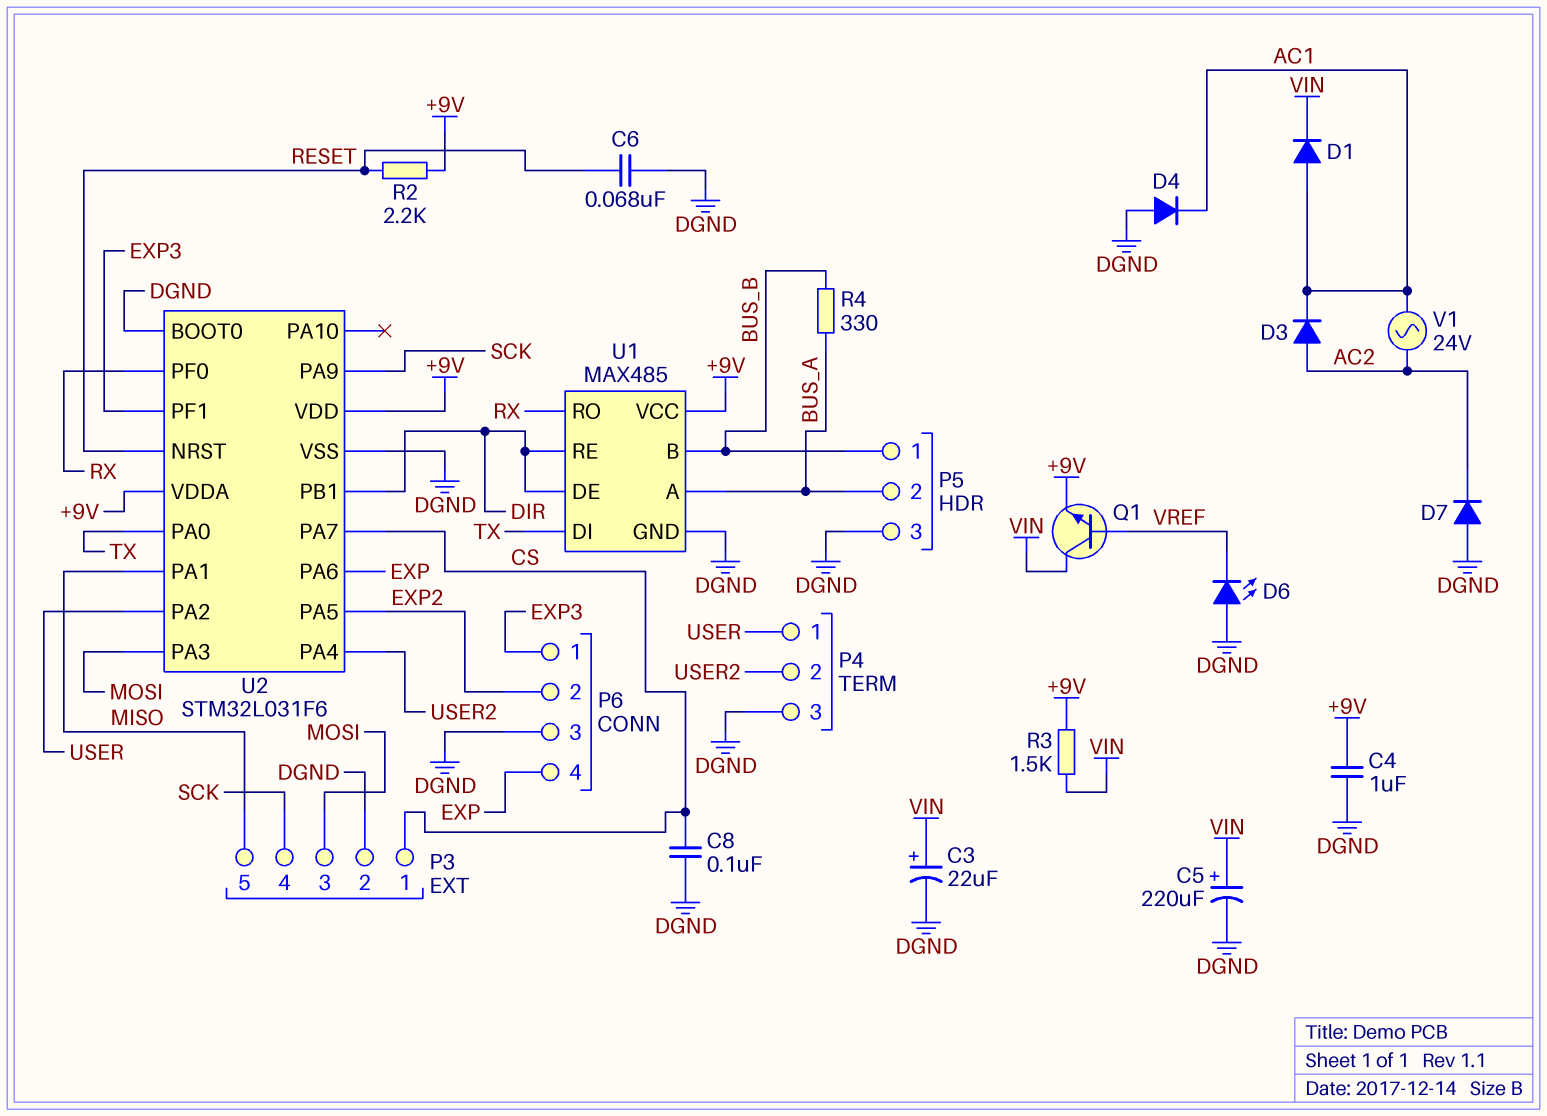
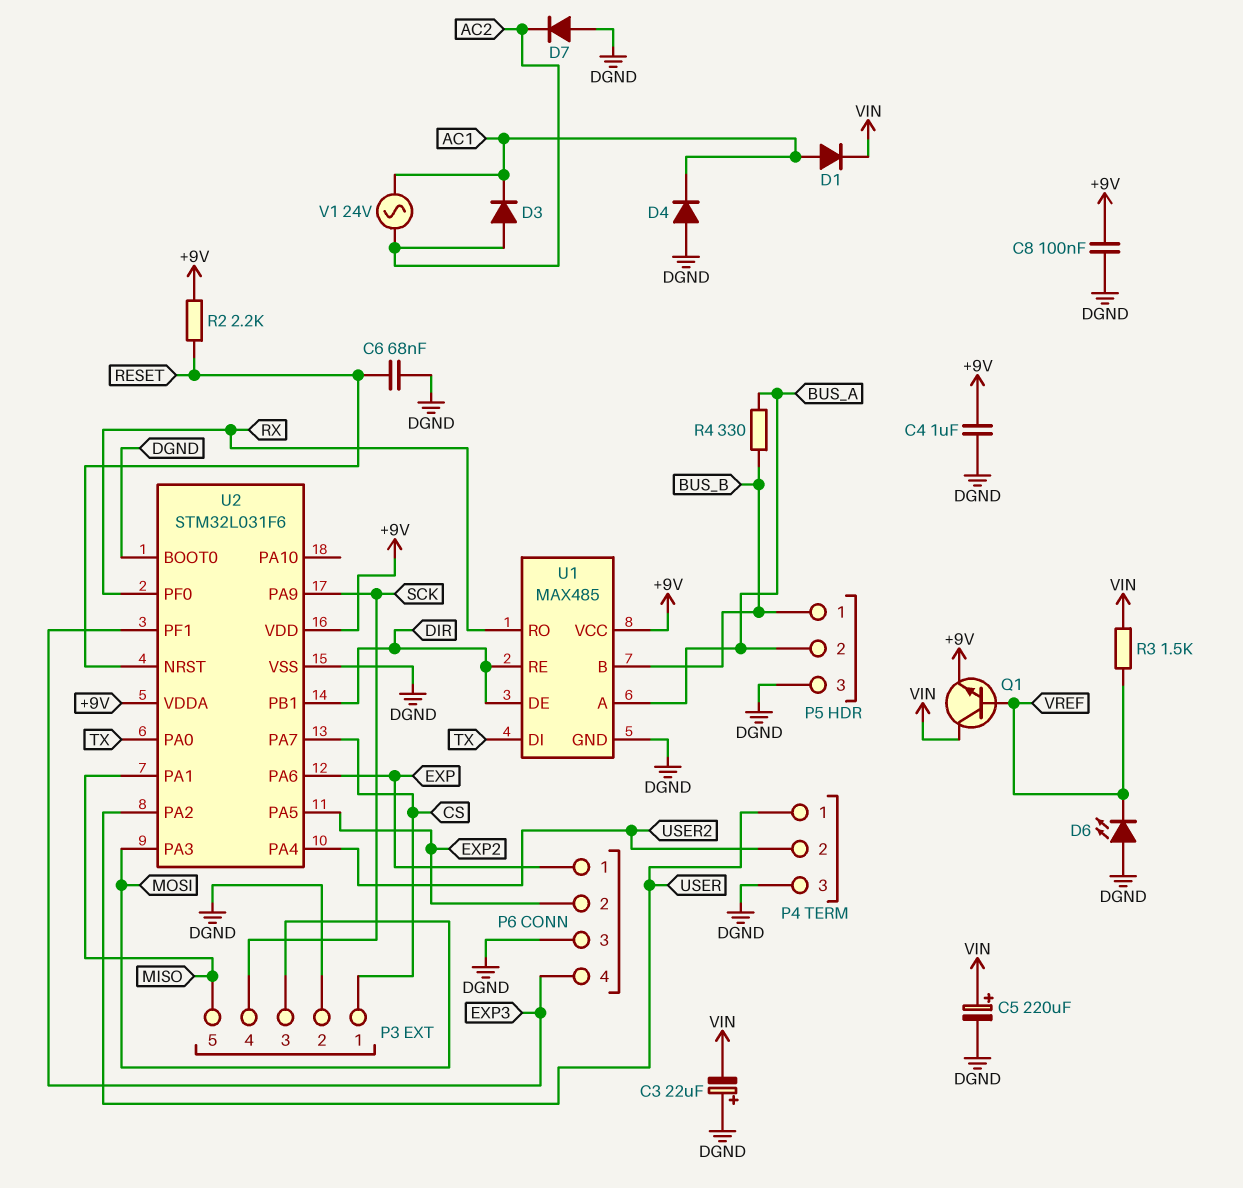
C3: 22uF (plus VIN, minus DGND) -> 22uF (plus DGND, minus VIN)
C8: 100nF (CS, DGND) -> 100nF (+9V, DGND)
P6 pin 1: EXP3 -> EXP
P6 pin 4: EXP -> EXP3
R3: 1.5k (+9V, VIN) -> 1.5k (VIN, VREF)

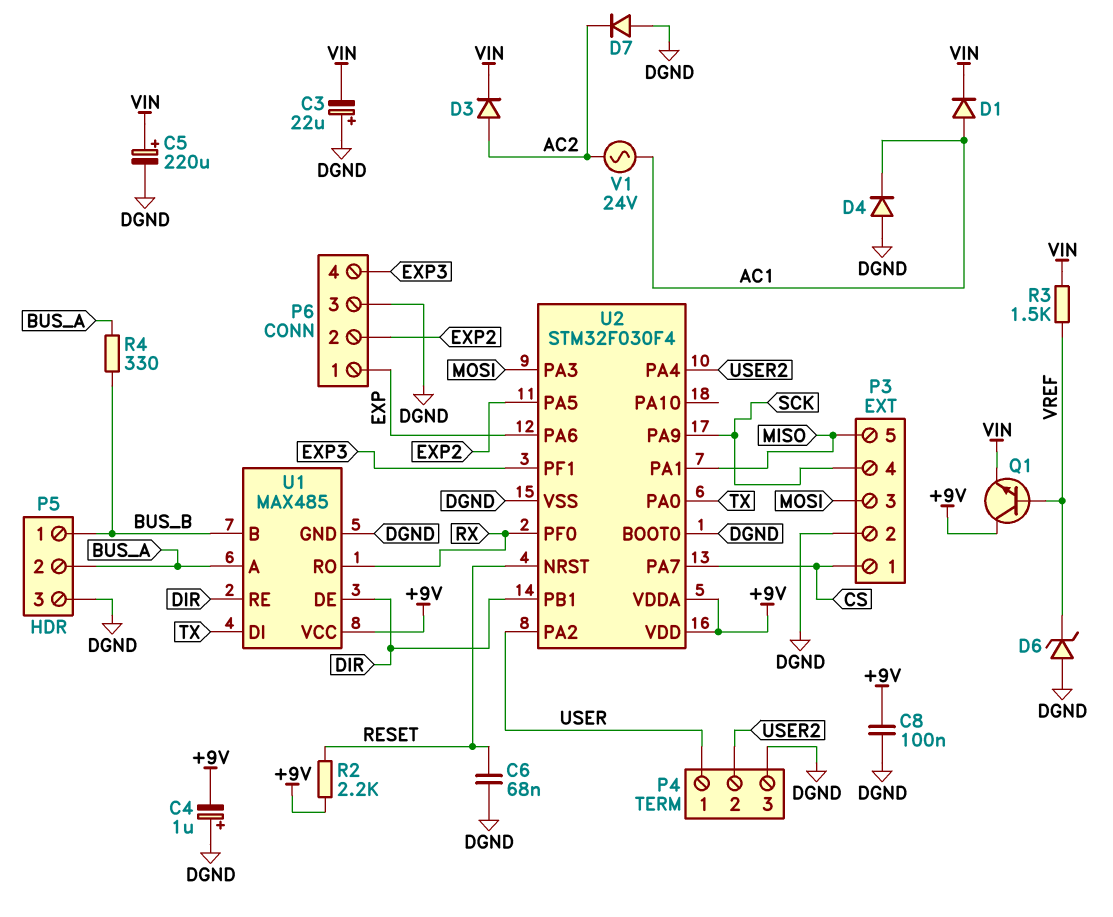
C4: 1uF (+9V, DGND) -> 1uF (plus DGND, minus +9V)
D3: diode (A AC2, K AC1) -> diode (A AC2, K VIN)
D6: LED (A DGND, K VREF) -> zener (A DGND, K VREF)
Q1: NPN (B VREF, C VIN, E +9V) -> NPN (B VREF, C +9V, E VIN)
U2: STM32L031F6 -> STM32F030F4

